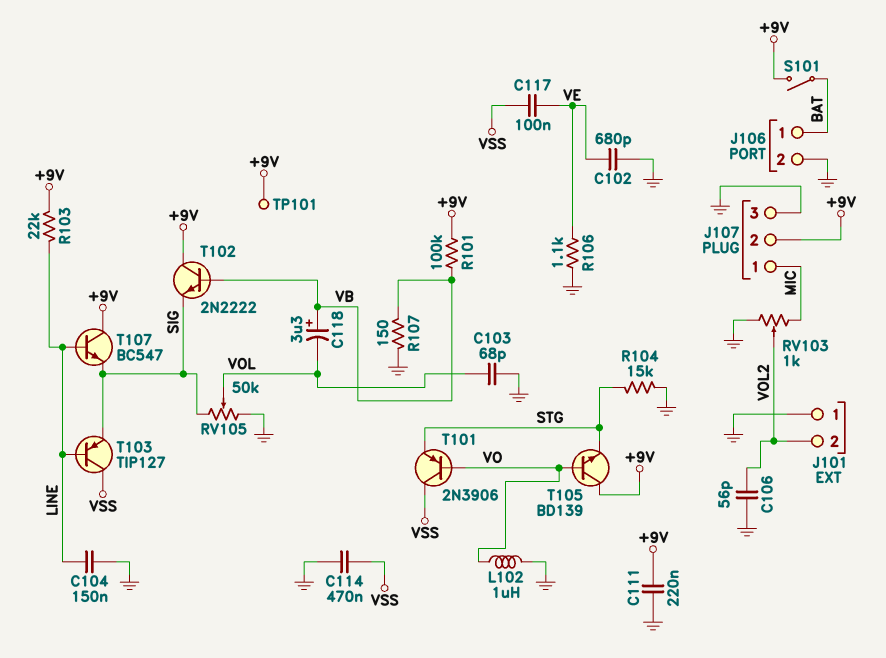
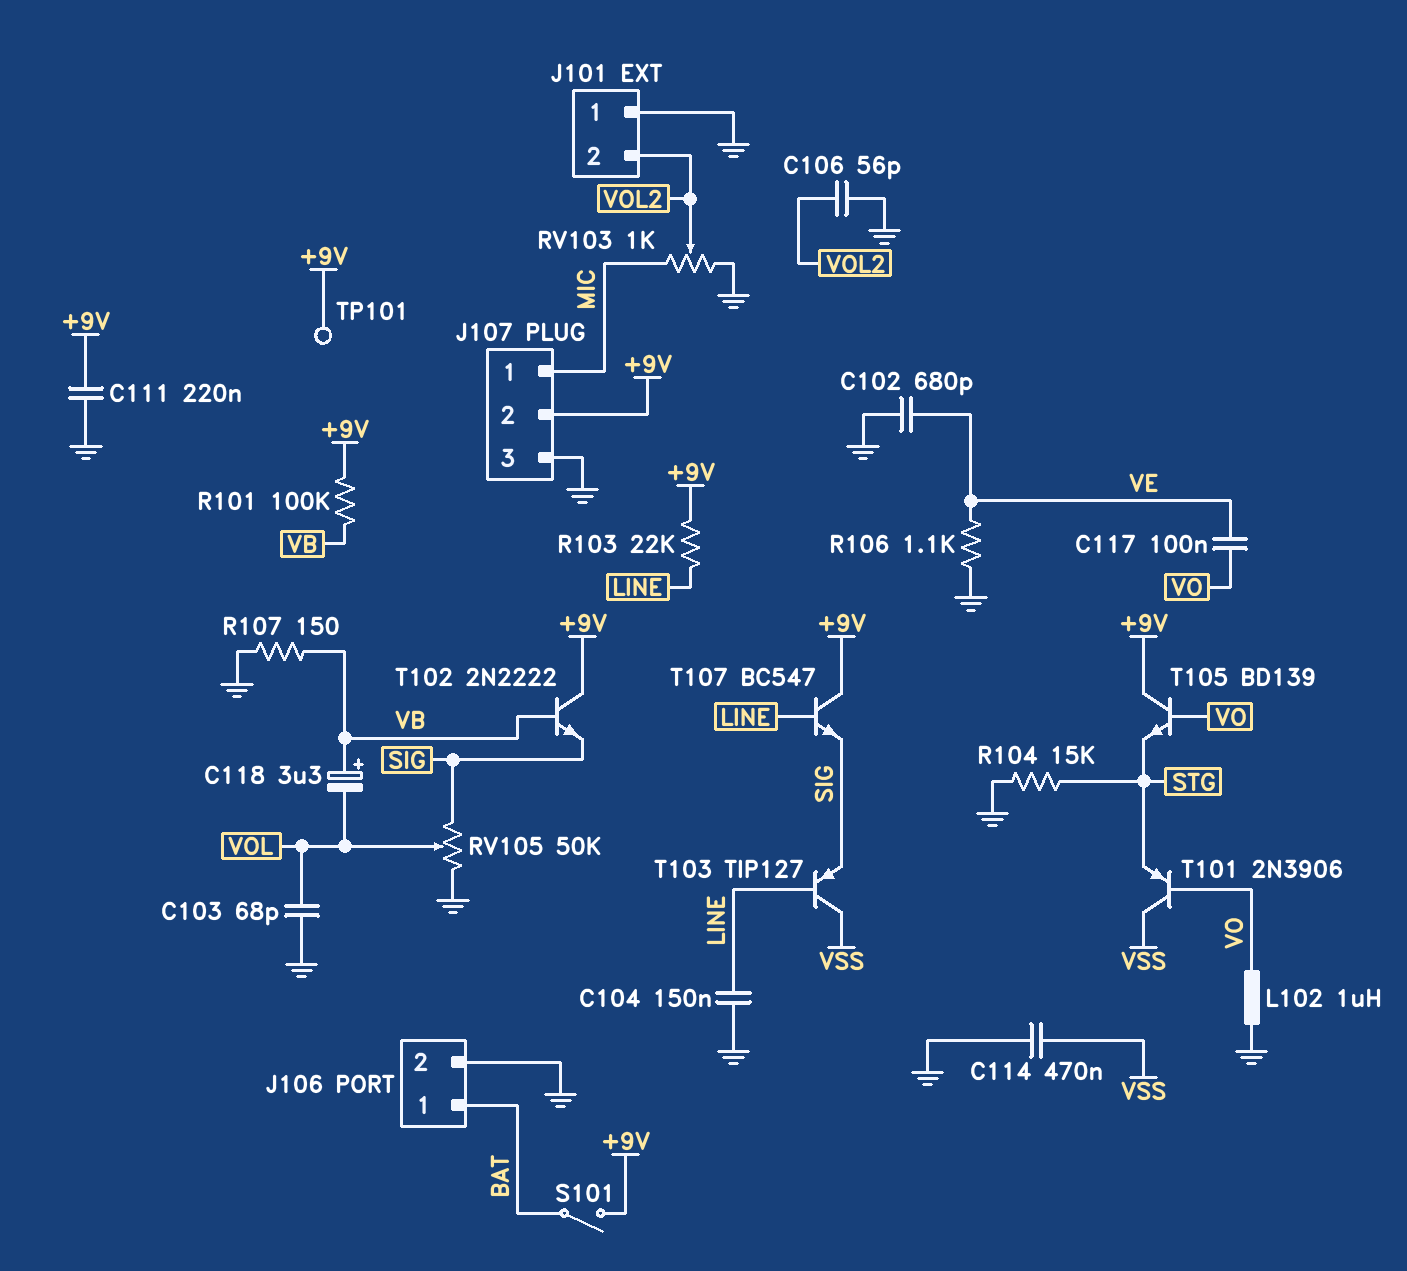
C117: 100nF (VE, VSS) -> 100nF (VE, VO)

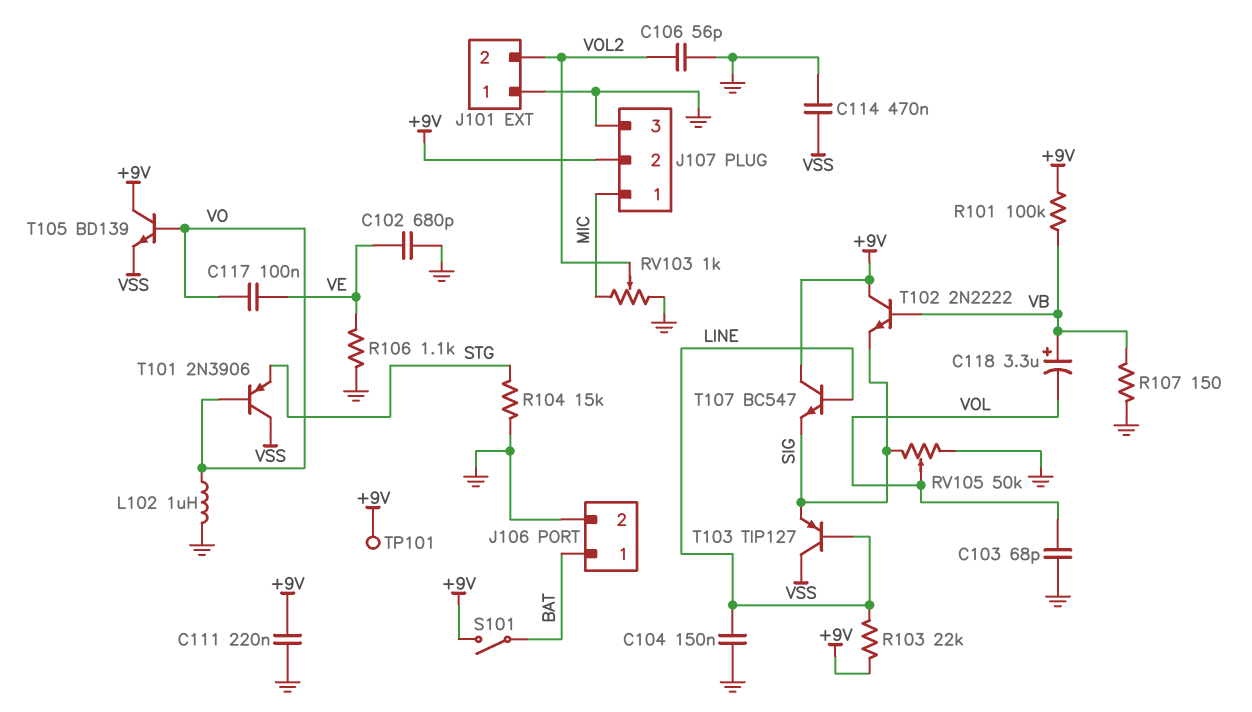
T105: NPN BD139 (B VO, C +9V, E STG) -> NPN BD139 (B VO, C +9V, E VSS)

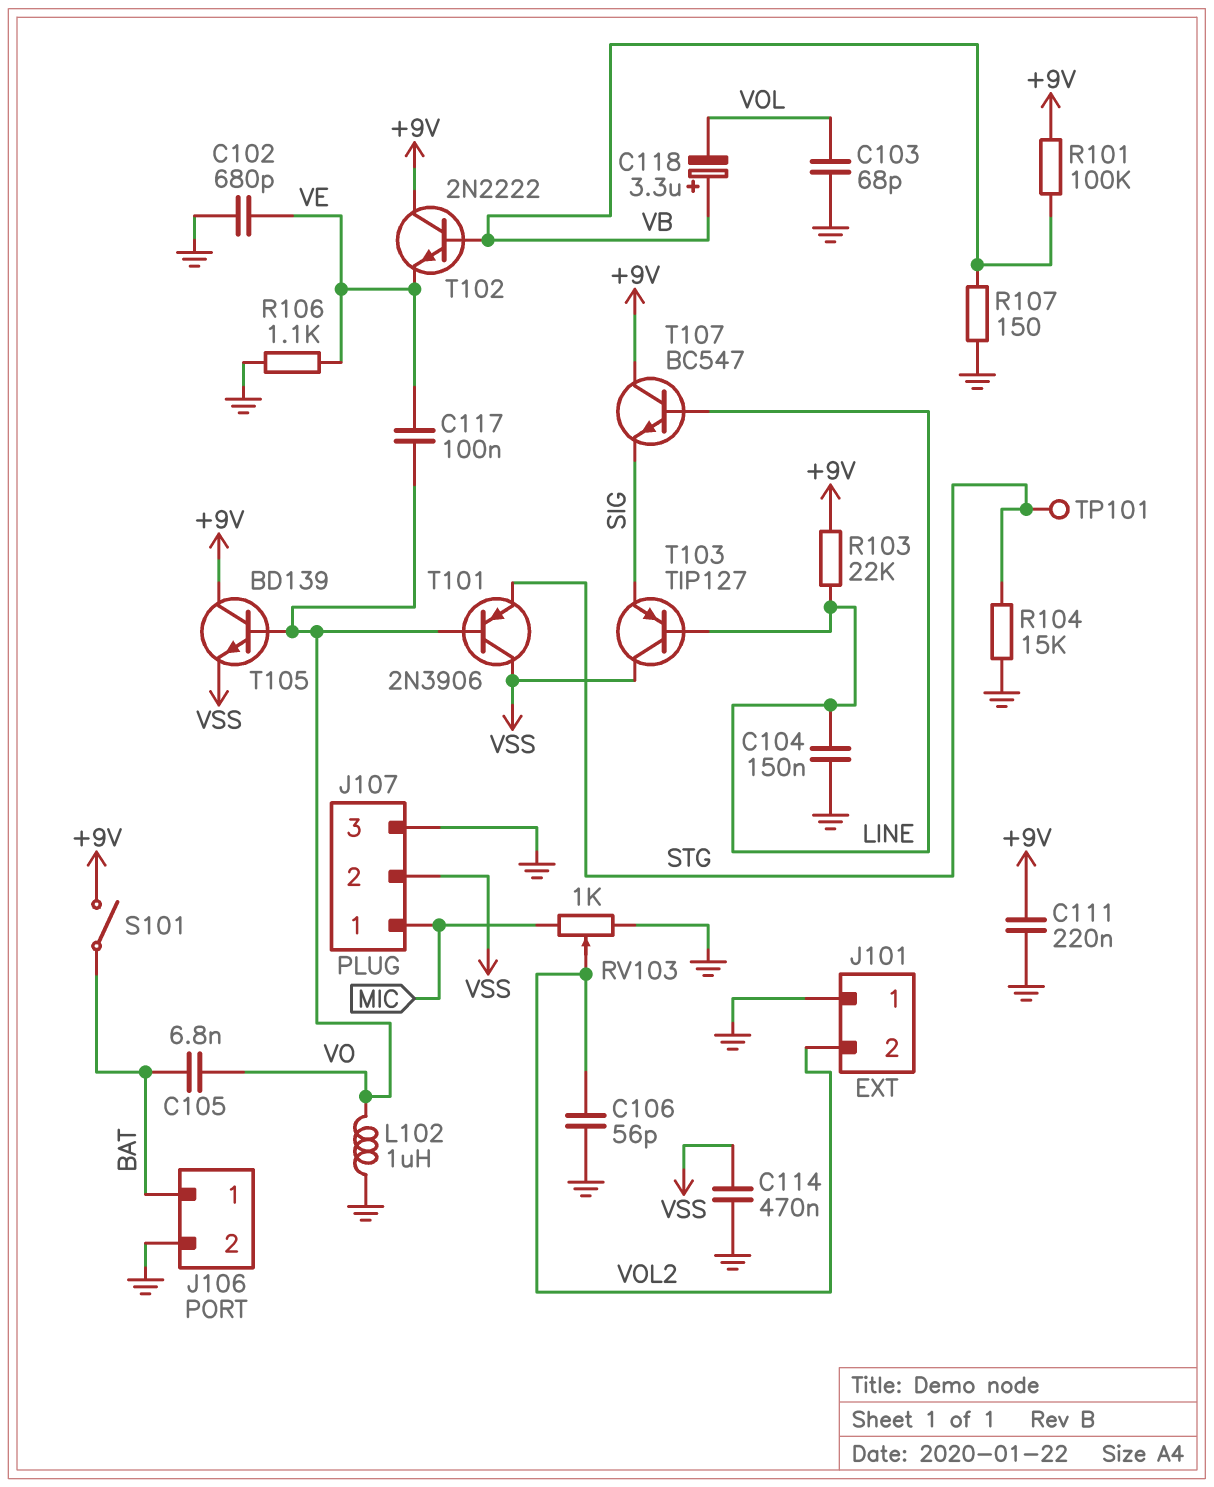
C105: none -> 6.8nF (BAT, VO)
J107 pin 2: +9V -> VSS
RV105: 50k (GND, SIG, wiper VOL) -> none
T102: NPN 2N2222 (B VB, C +9V, E SIG) -> NPN 2N2222 (B VB, C +9V, E VE)
TP101: test point (+9V) -> test point (STG)

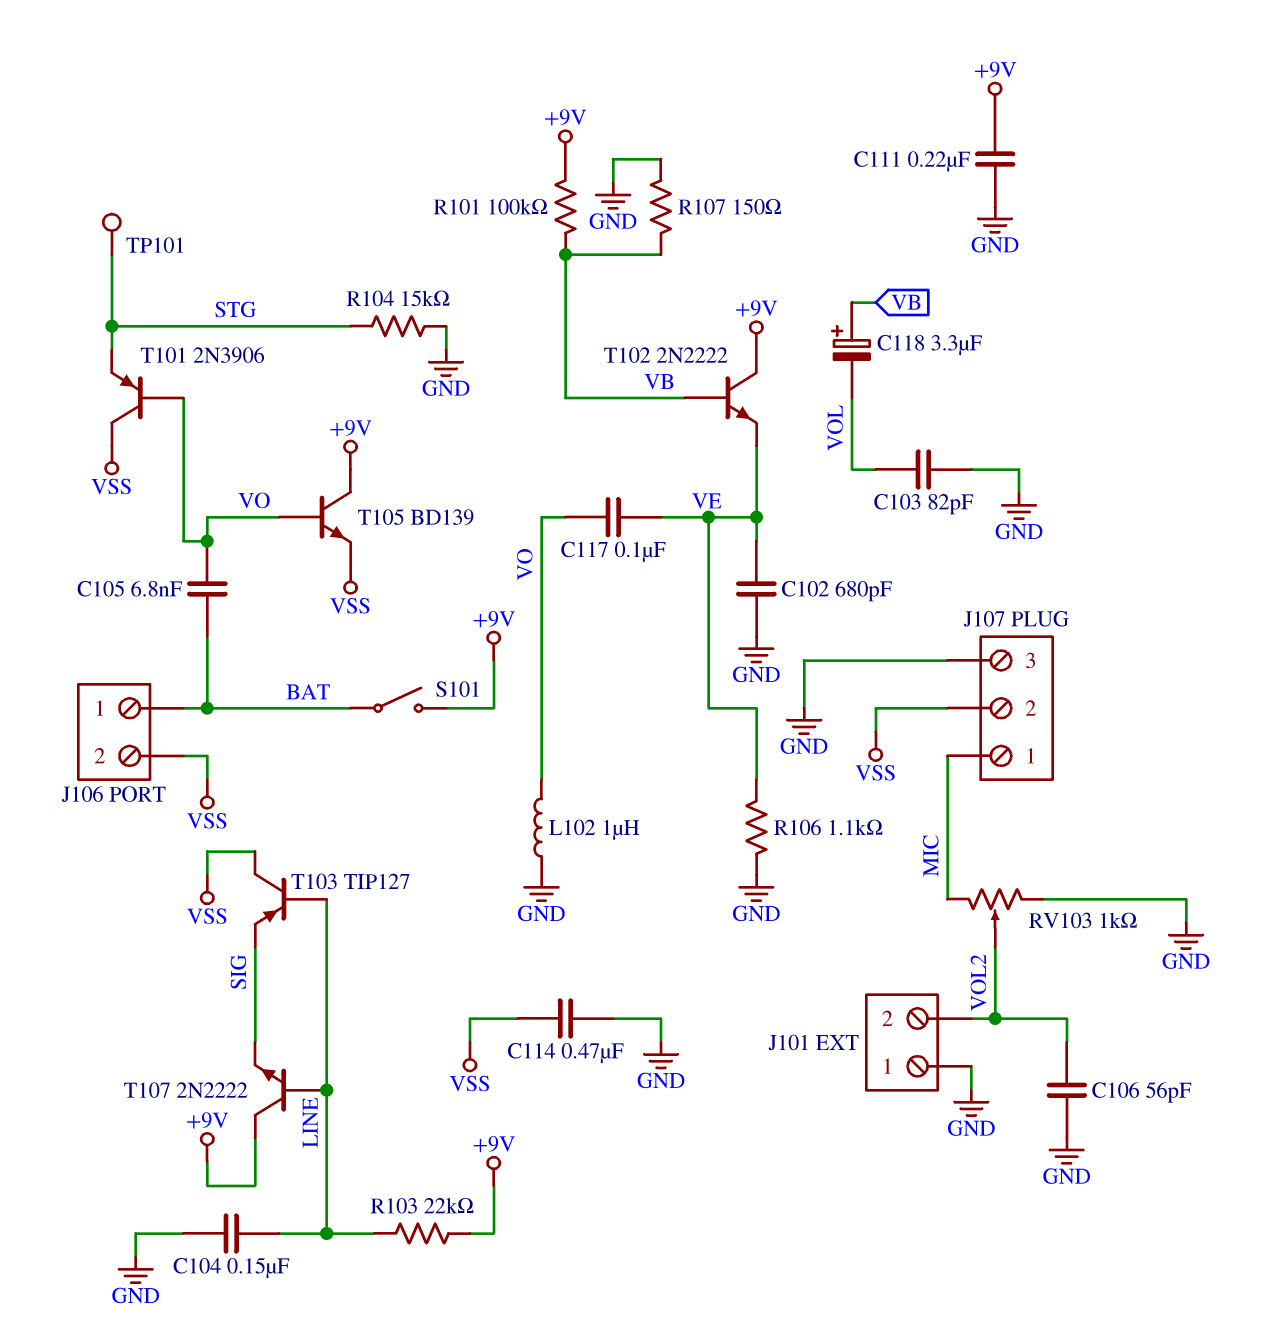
C103: 68pF (GND, VOL) -> 82pF (GND, VOL)
J106 pin 2: GND -> VSS
T107: NPN BC547 (B LINE, C +9V, E SIG) -> NPN 2N2222 (B LINE, C +9V, E SIG)

